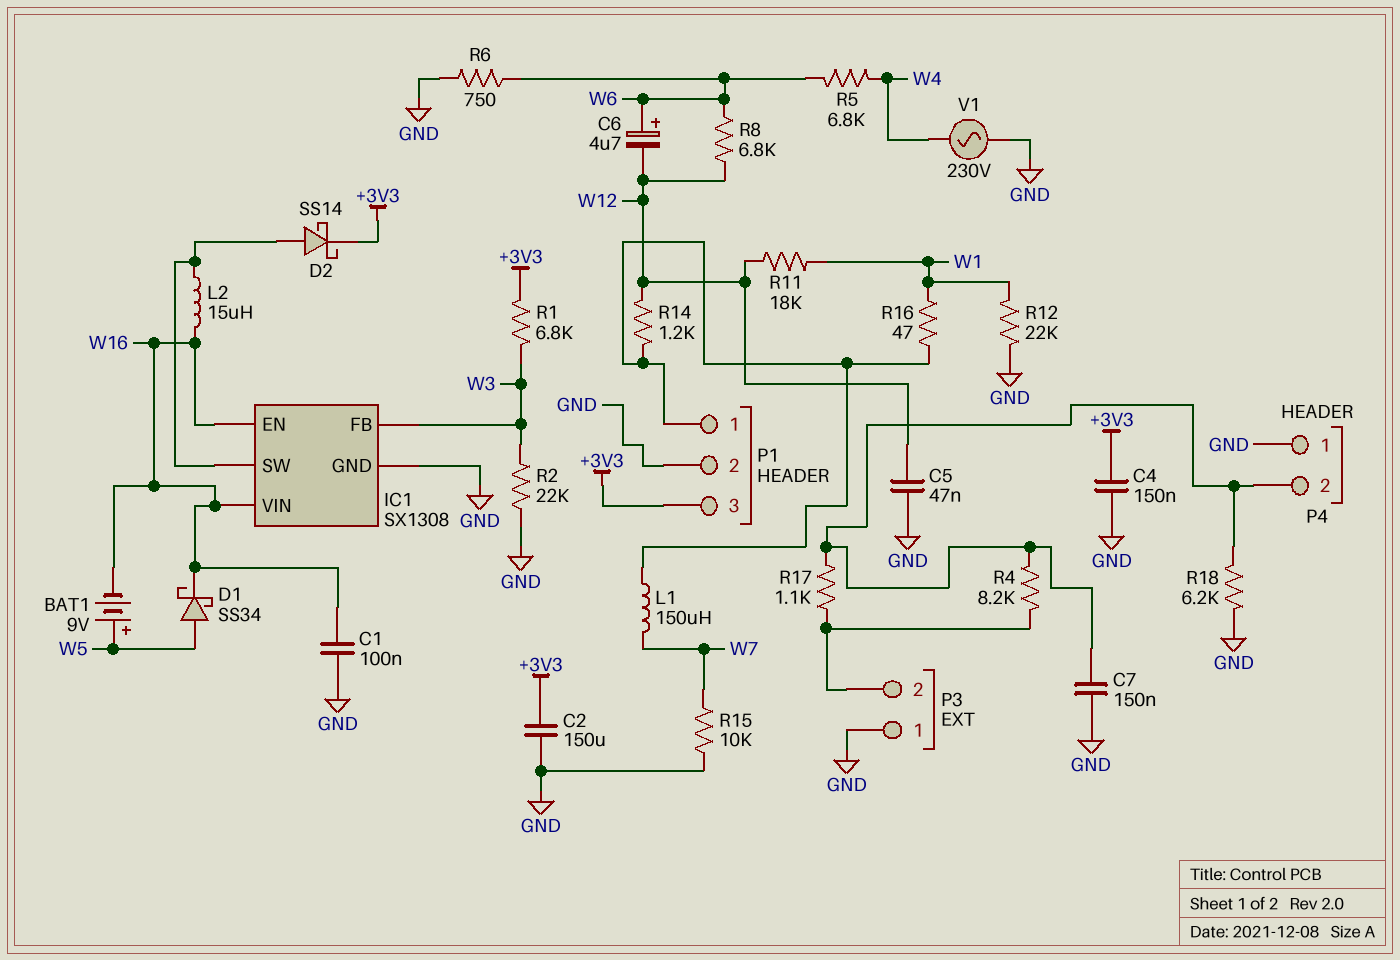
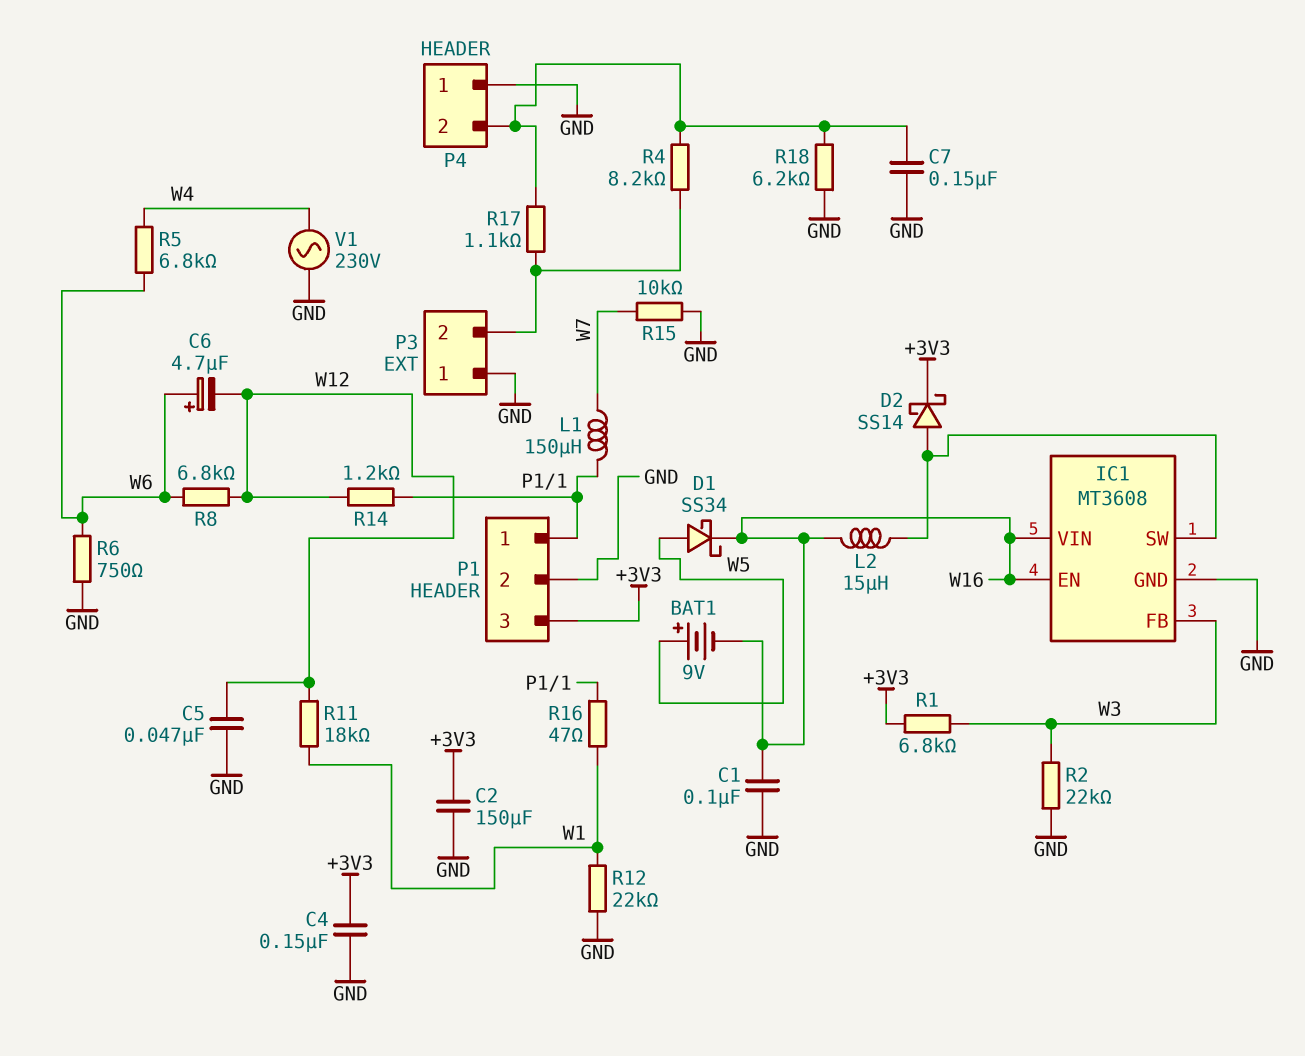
IC1: SX1308 -> MT3608

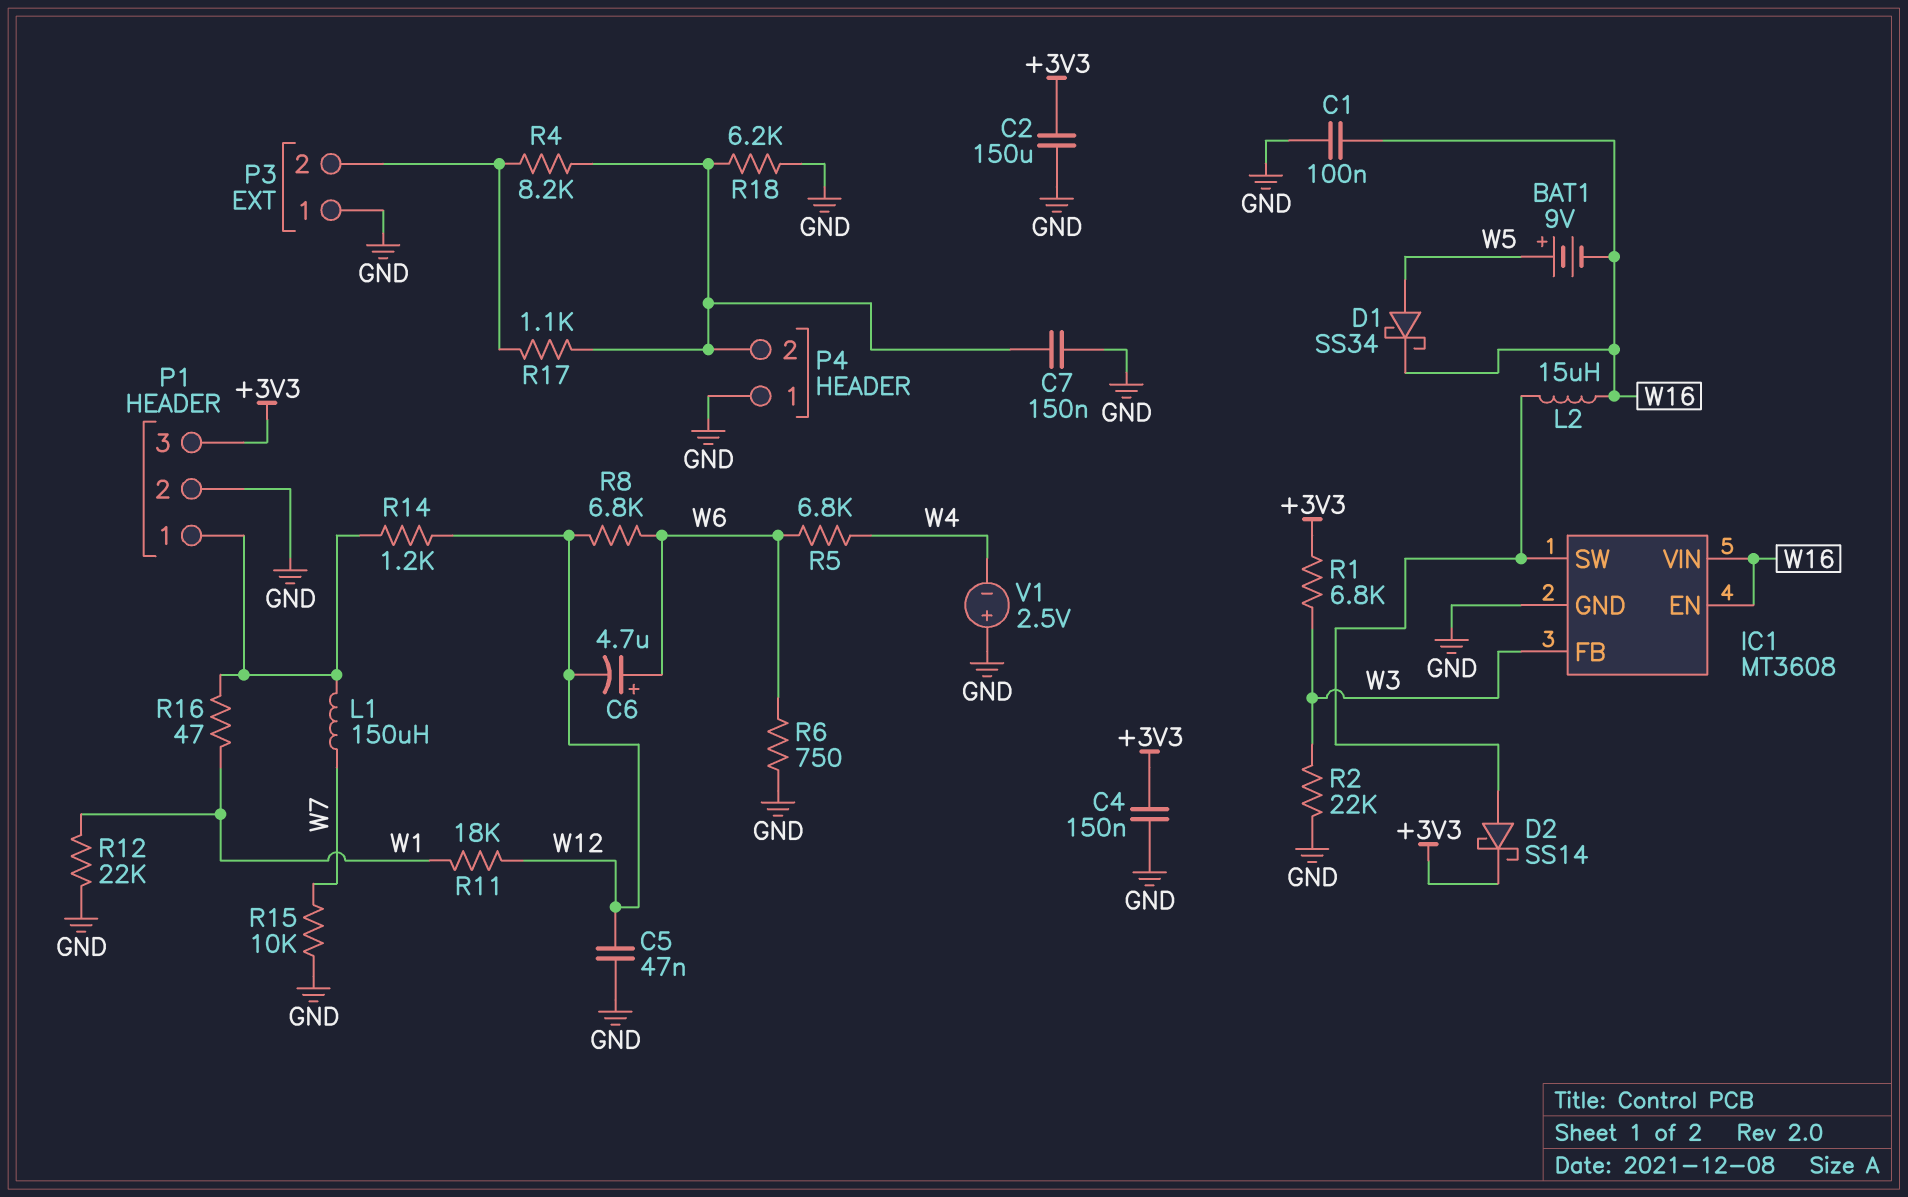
V1: AC 230V (GND, W4) -> 2.5V (plus GND, minus W4)

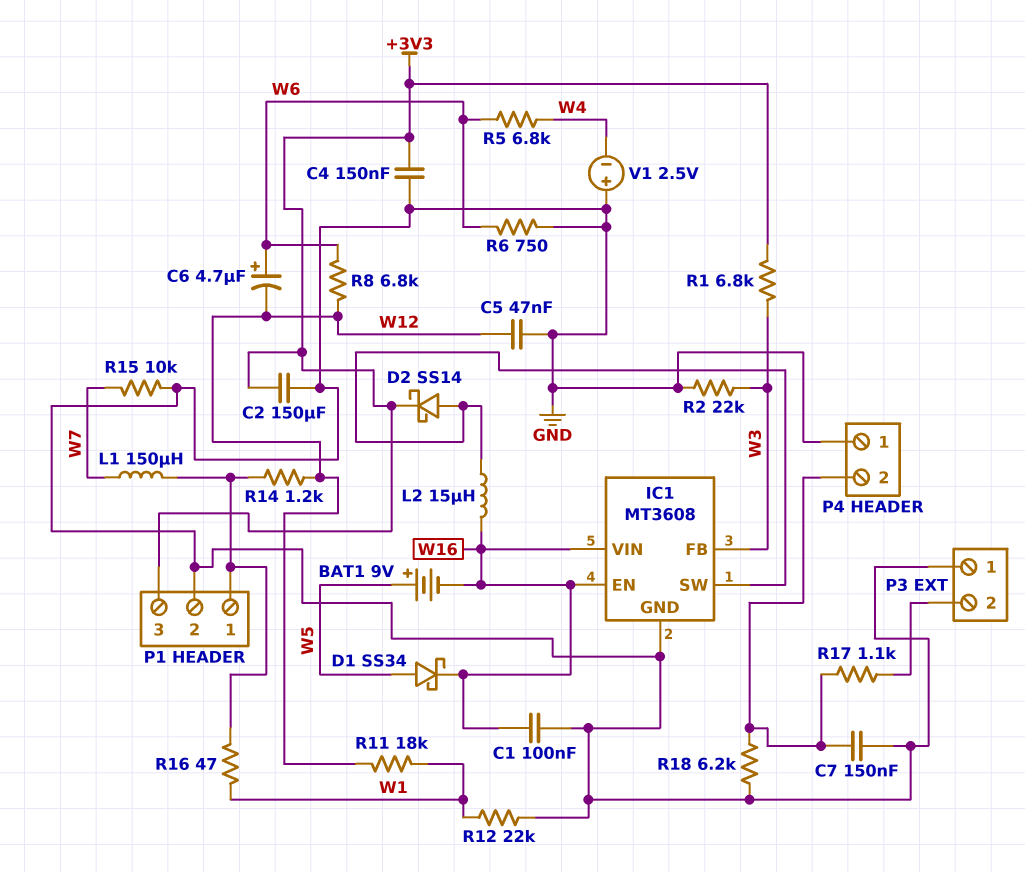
R4: 8.2k (P3/2, P4/2) -> none

